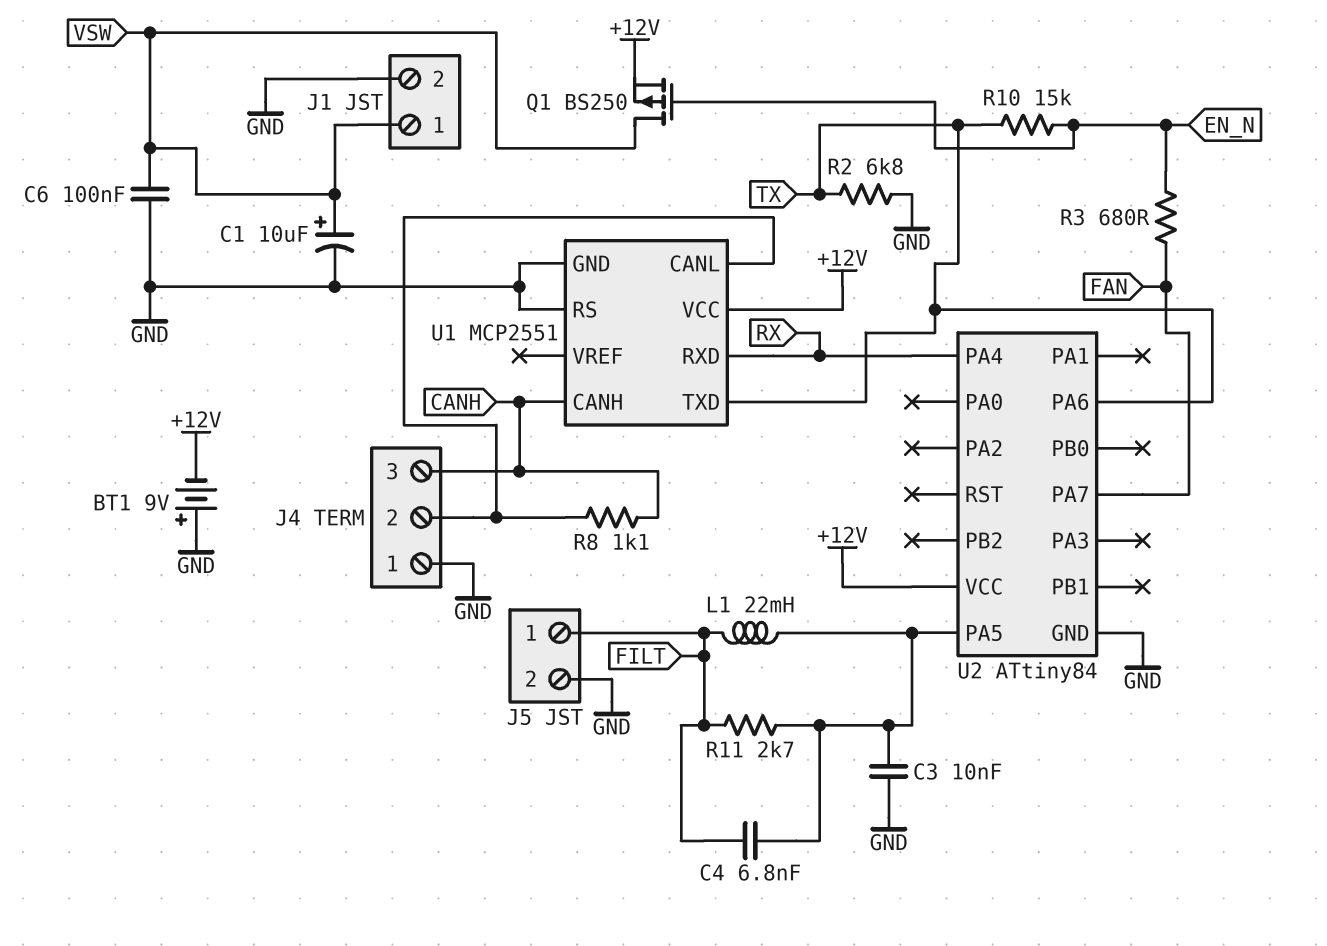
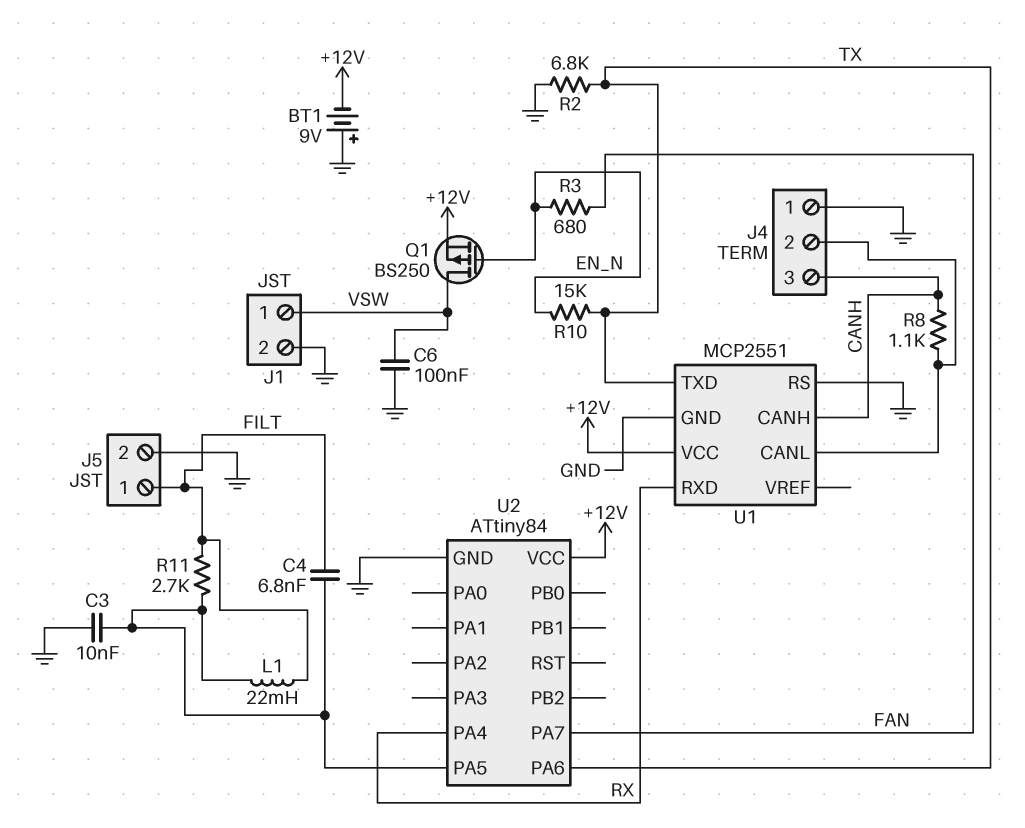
C1: 10uF (plus VSW, minus GND) -> none

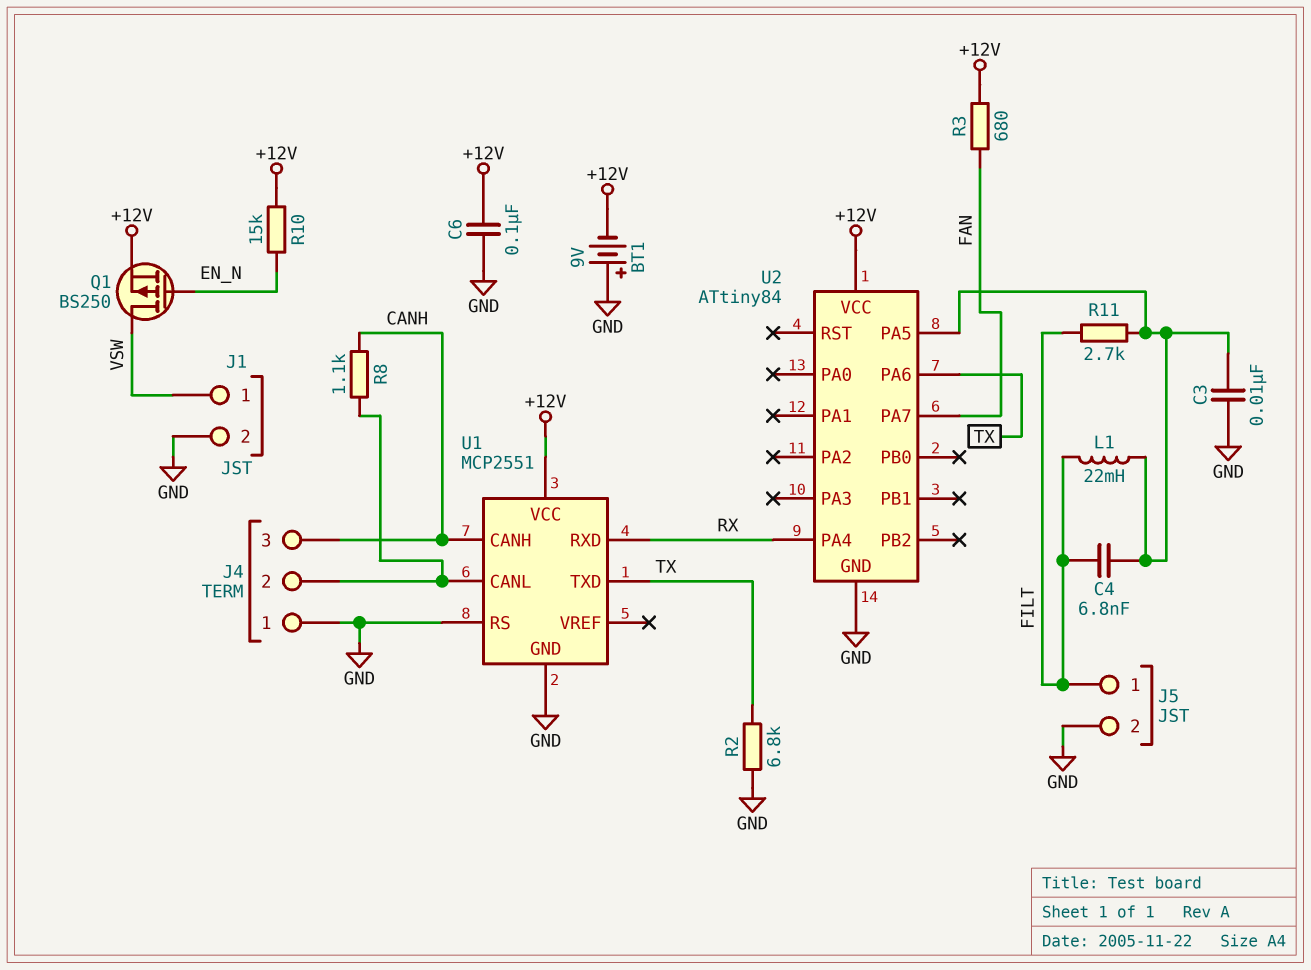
C6: 100nF (GND, VSW) -> 100nF (+12V, GND)
R3: 680 (EN_N, FAN) -> 680 (+12V, FAN)
R10: 15k (EN_N, TX) -> 15k (+12V, EN_N)

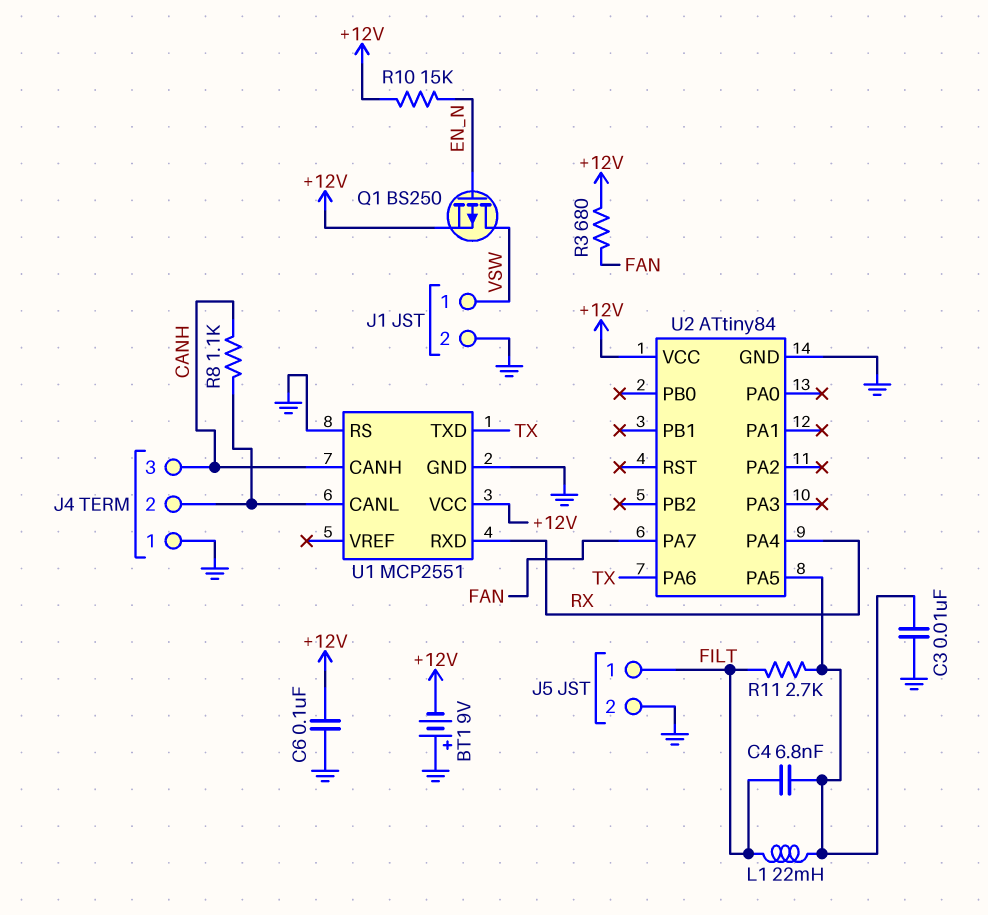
R2: 6.8k (GND, TX) -> none

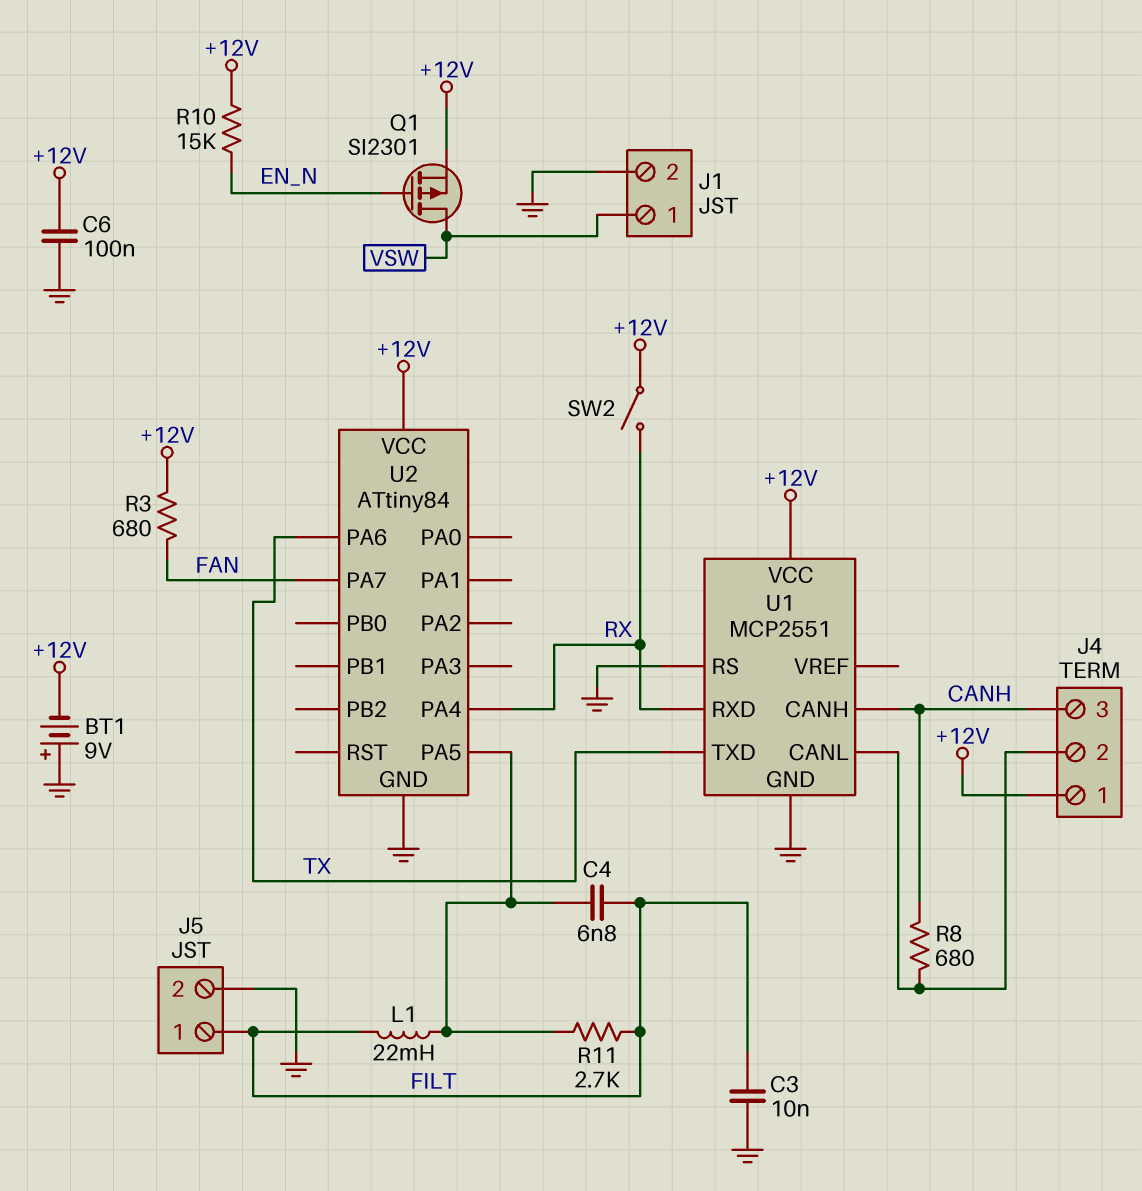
C3: 10nF (GND, U2/PA5) -> 10nF (FILT, GND)
J4 pin 1: GND -> +12V
Q1: PMOS BS250 (G EN_N, D VSW, S +12V) -> PMOS SI2301 (G EN_N, D VSW, S +12V)
R8: 1.1k (CANH, J4/2) -> 680 (CANH, J4/2)
SW2: none -> switch (+12V, RX)

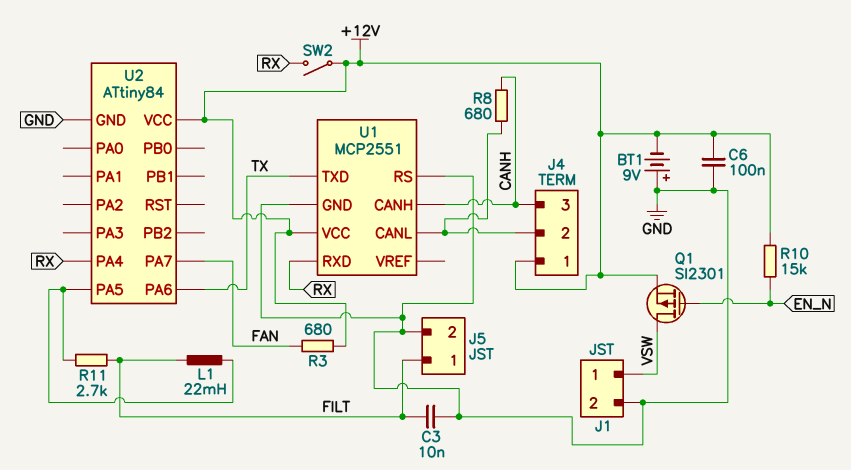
C4: 6.8nF (FILT, U2/PA5) -> none

